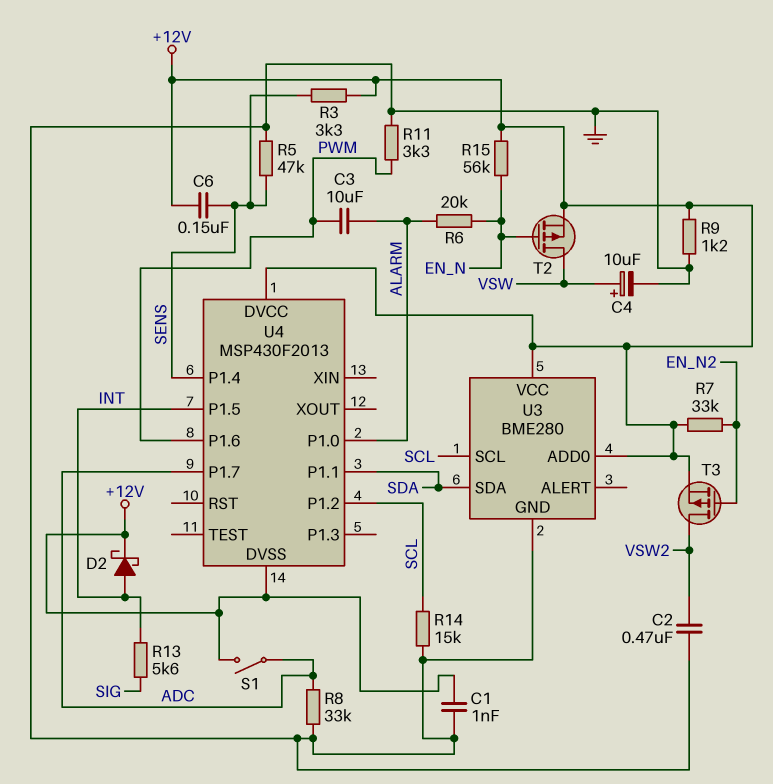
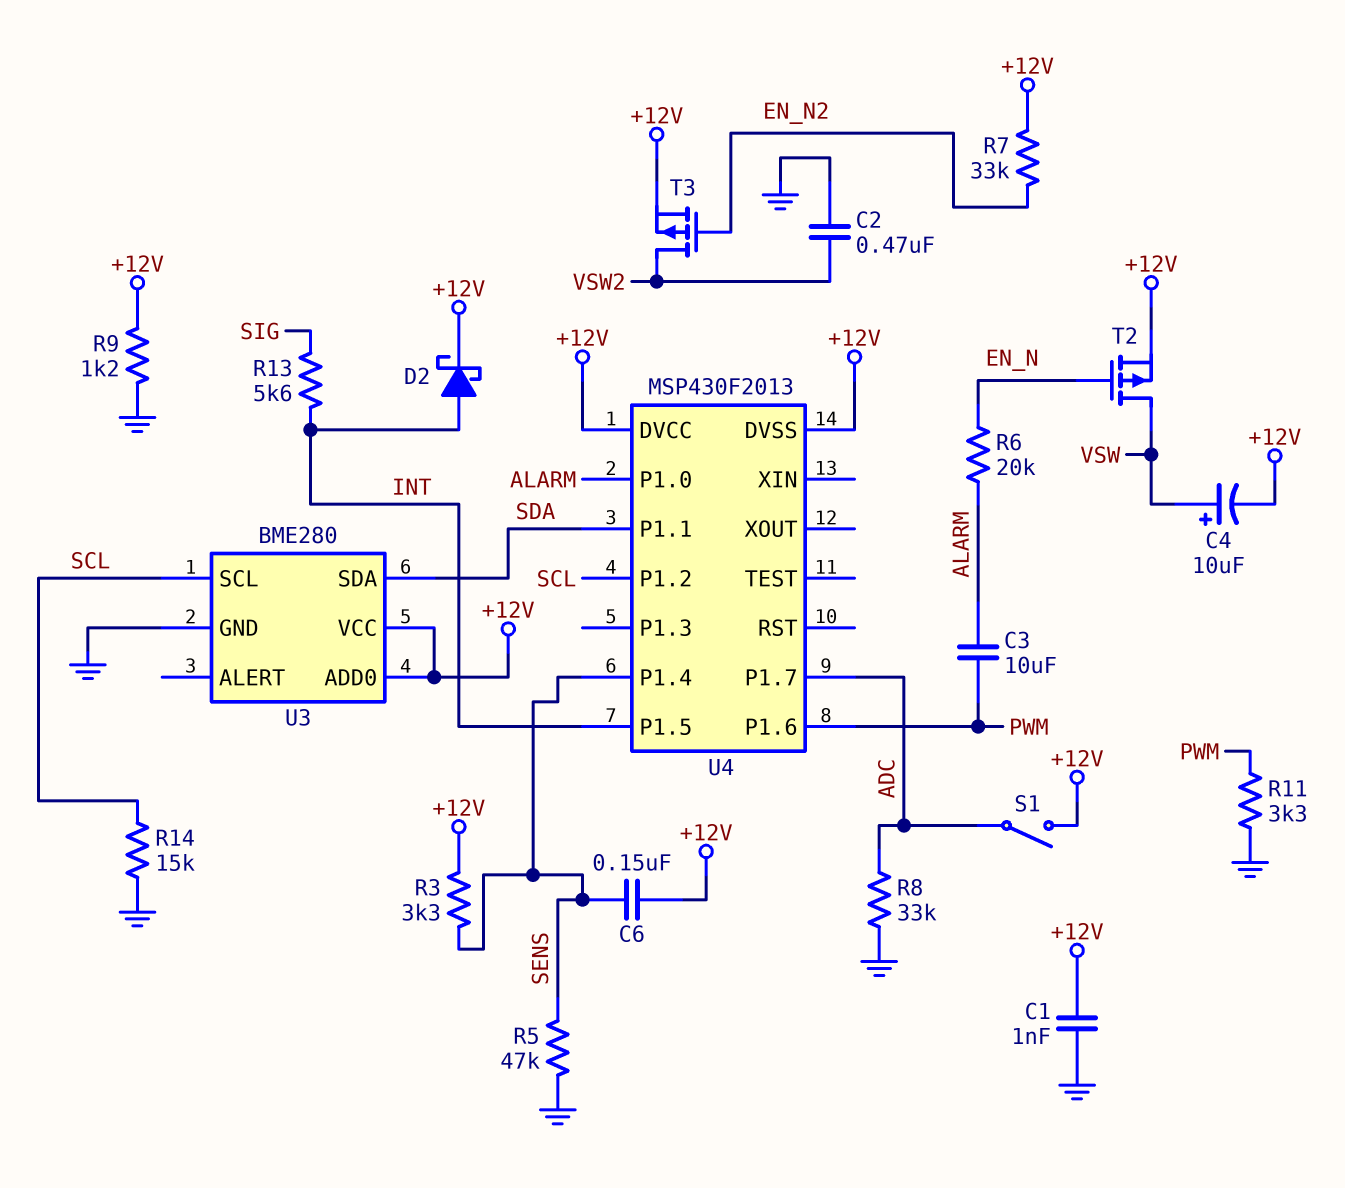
C4: 10uF (plus VSW, minus GND) -> 10uF (plus VSW, minus +12V)
R15: 56k (+12V, EN_N) -> none

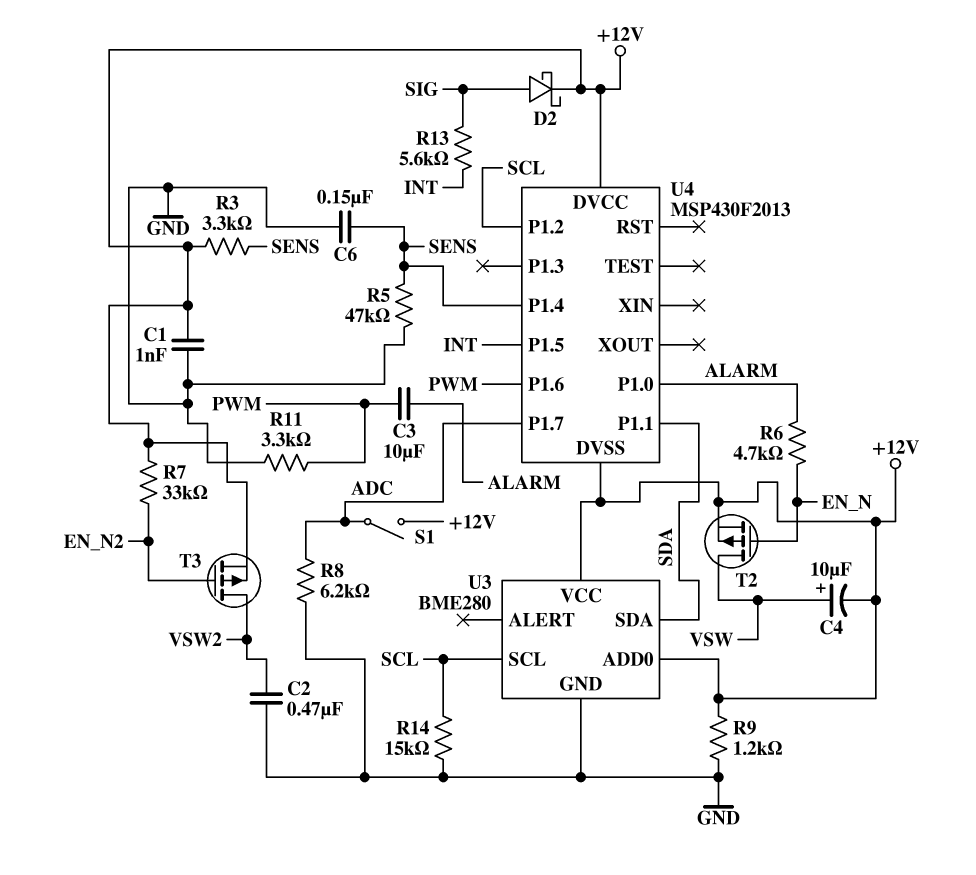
C6: 150nF (+12V, SENS) -> 150nF (GND, SENS)
D2: schottky (A INT, K +12V) -> schottky (A SIG, K +12V)
R6: 20k (ALARM, EN_N) -> 4.7k (ALARM, EN_N)
R8: 33k (ADC, GND) -> 6.2k (ADC, GND)

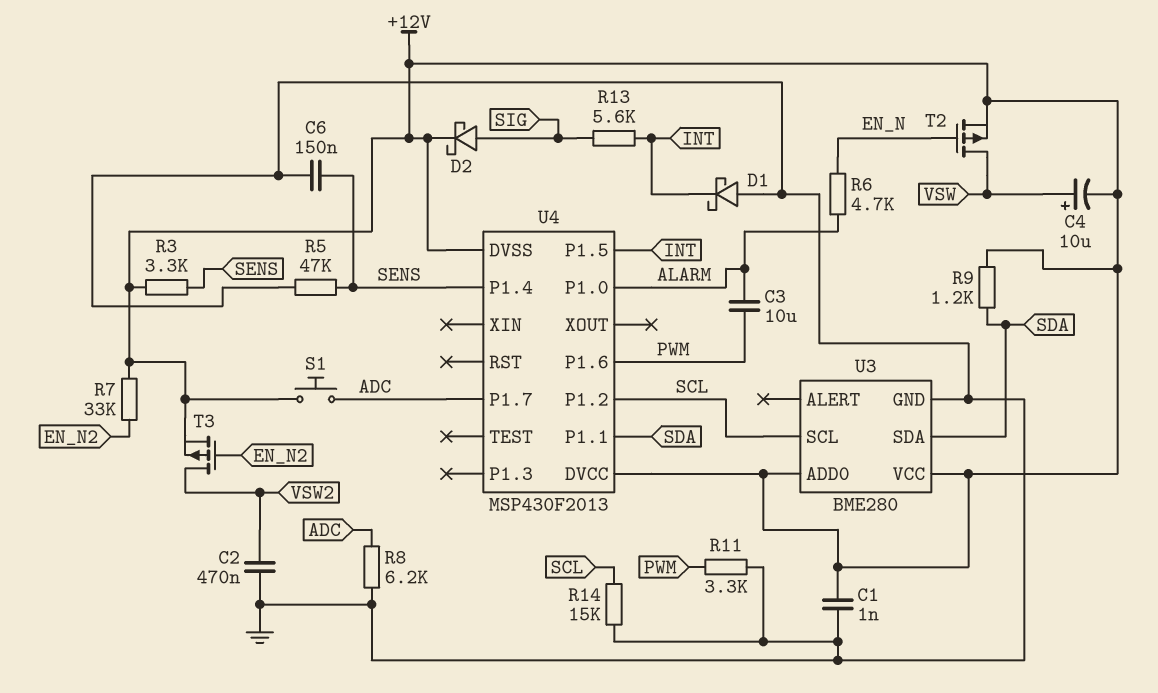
D1: none -> schottky (A GND, K INT)
R9: 1.2k (+12V, GND) -> 1.2k (+12V, SDA)
S1: switch (+12V, ADC) -> button (+12V, ADC)

